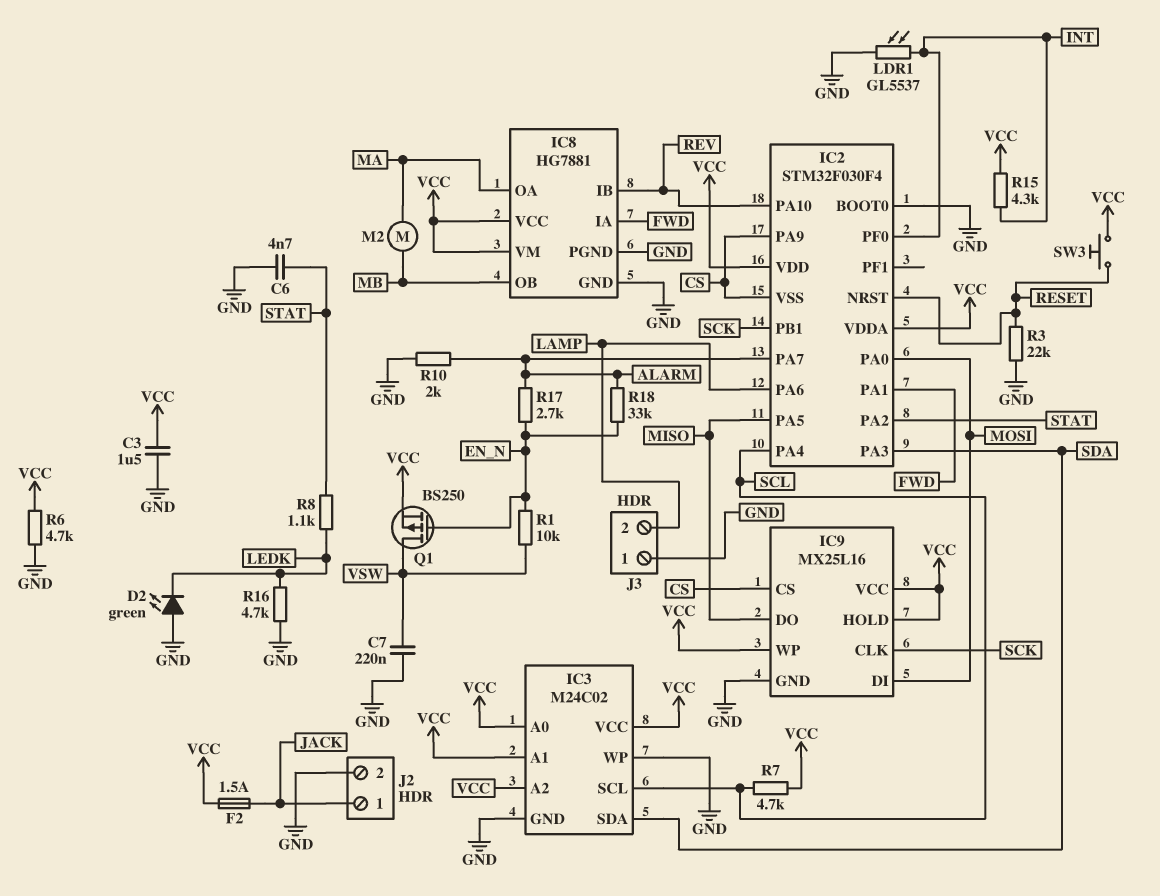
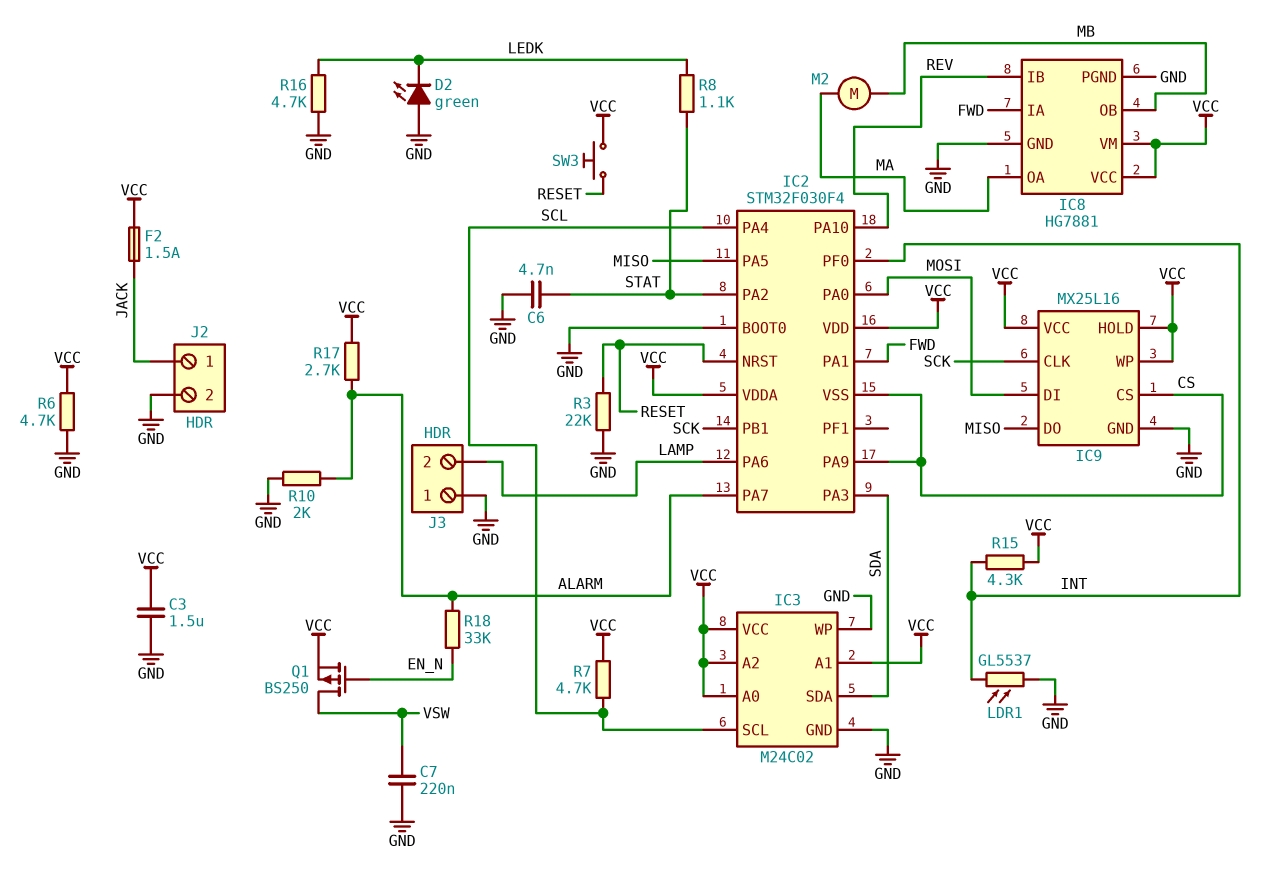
R1: 10k (EN_N, VSW) -> none
R17: 2.7k (ALARM, EN_N) -> 2.7k (ALARM, VCC)

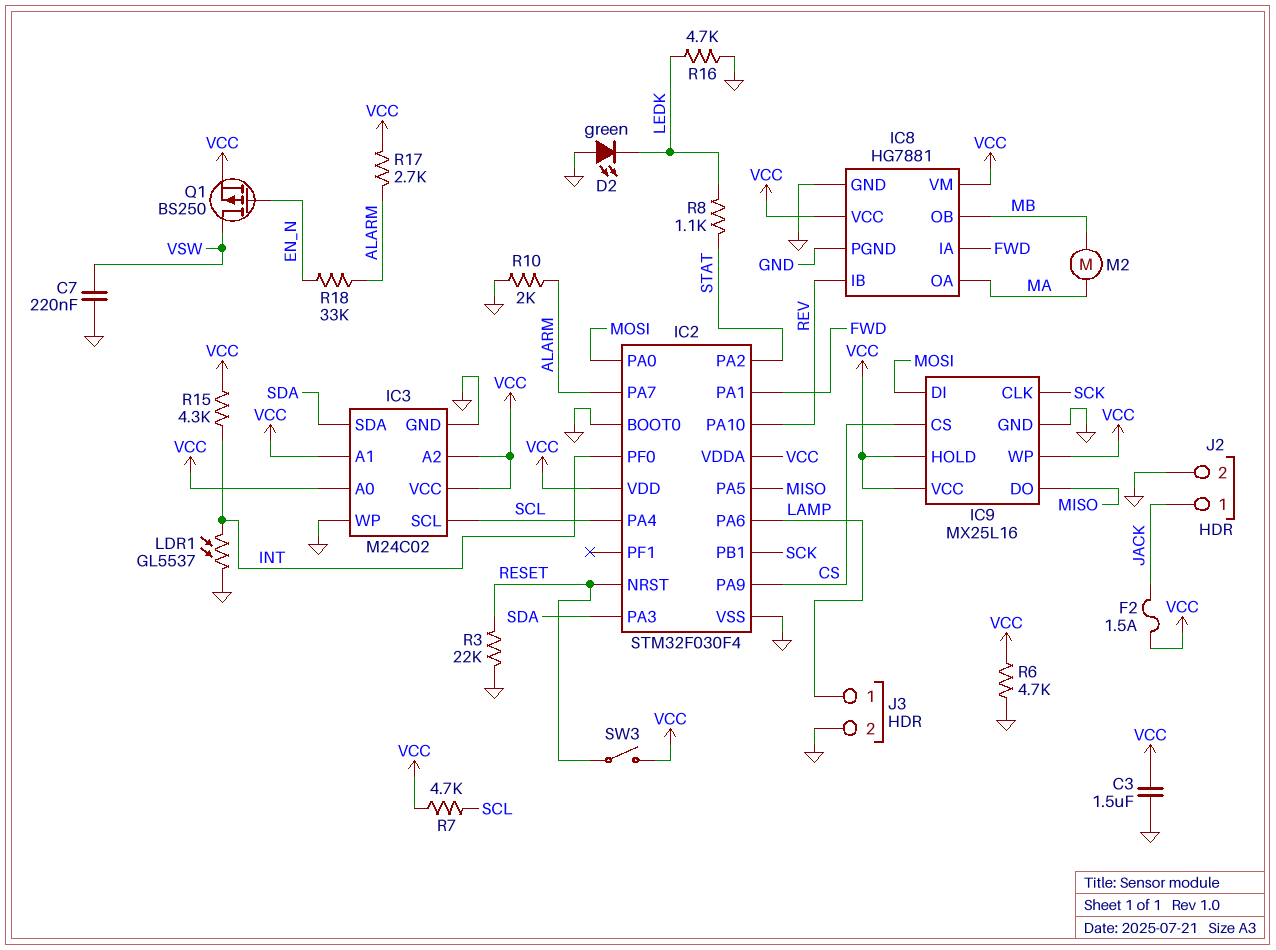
C6: 4.7nF (GND, STAT) -> none
IC2 pin VSS: CS -> GND
J3 pin 1: GND -> LAMP
J3 pin 2: LAMP -> GND
SW3: button (RESET, VCC) -> switch (RESET, VCC)

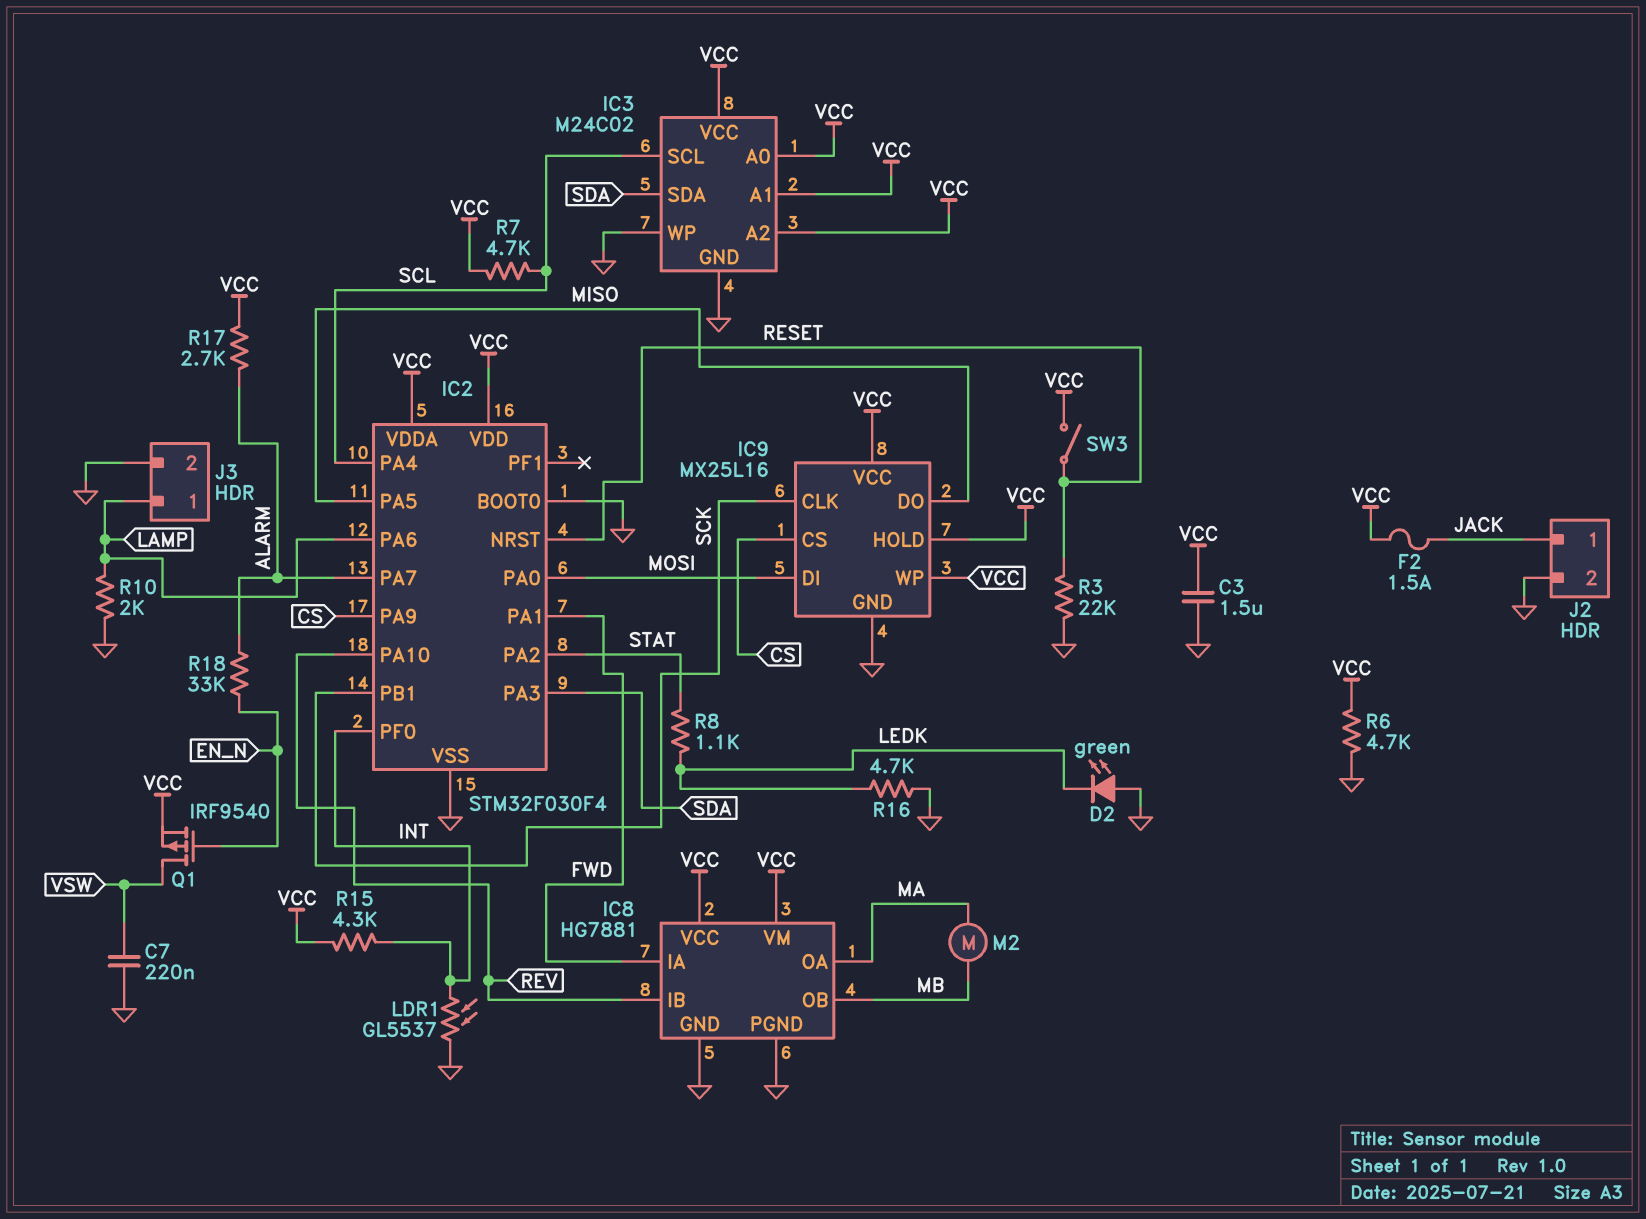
Q1: PMOS BS250 (G EN_N, D VSW, S VCC) -> PMOS IRF9540 (G EN_N, D VSW, S VCC)
R10: 2k (ALARM, GND) -> 2k (GND, LAMP)

